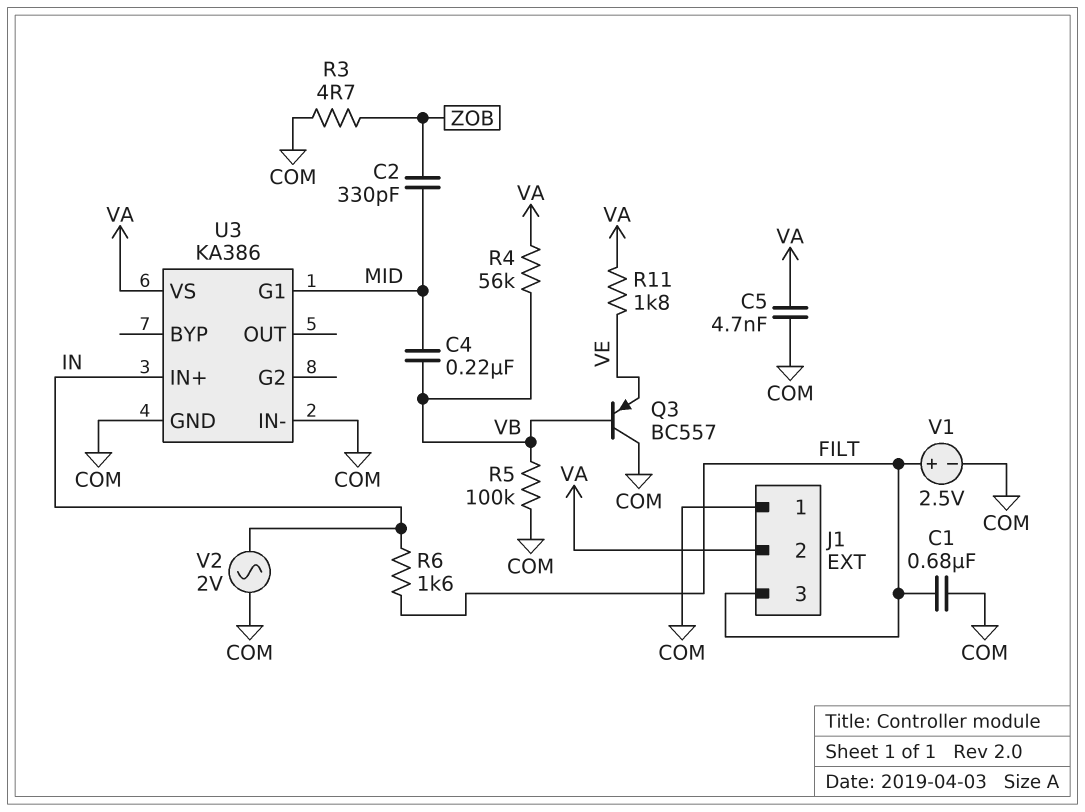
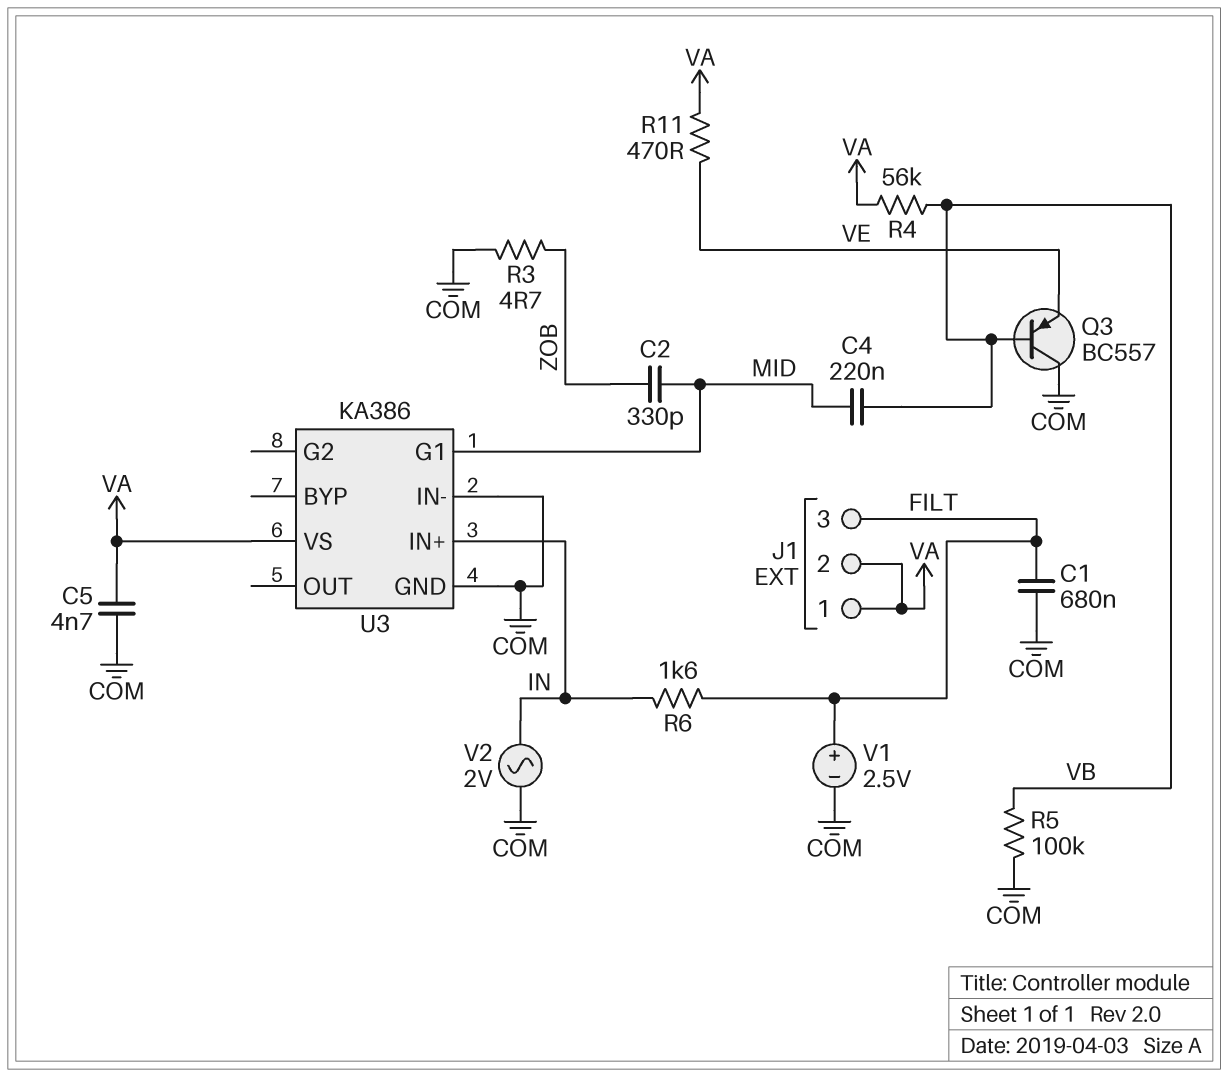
J1 pin 1: COM -> VA
R11: 1.8k (VA, VE) -> 470 (VA, VE)

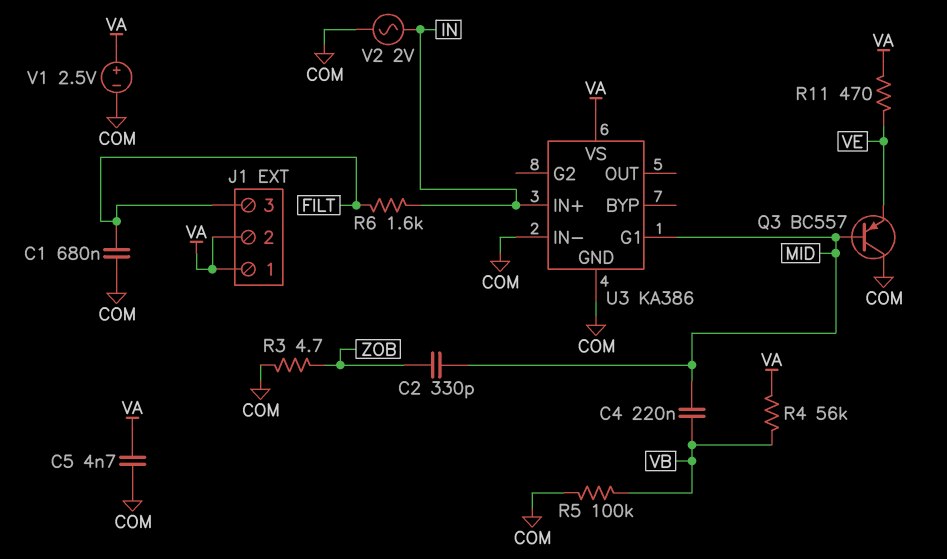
Q3: PNP BC557 (B VB, C COM, E VE) -> PNP BC557 (B MID, C COM, E VE)
V1: 2.5V (plus FILT, minus COM) -> 2.5V (plus VA, minus COM)

